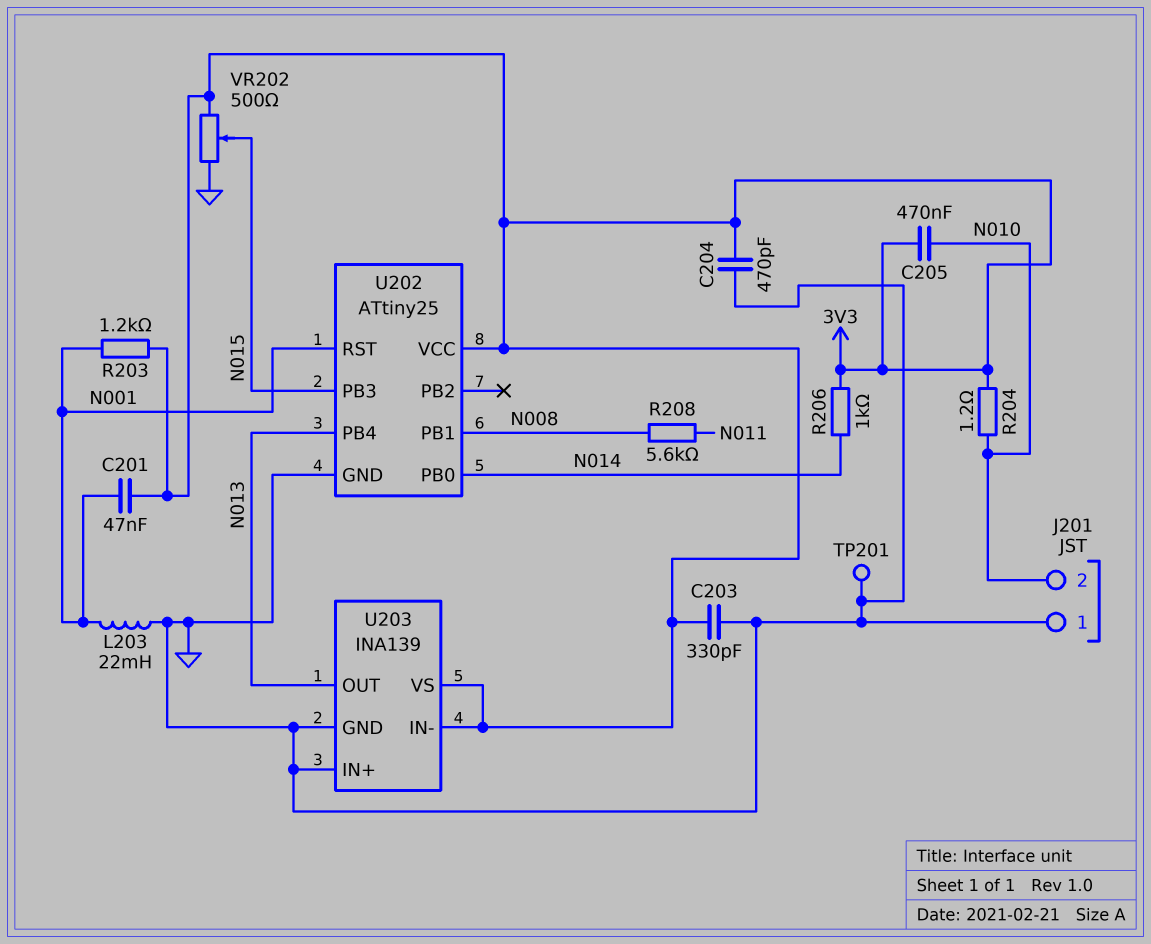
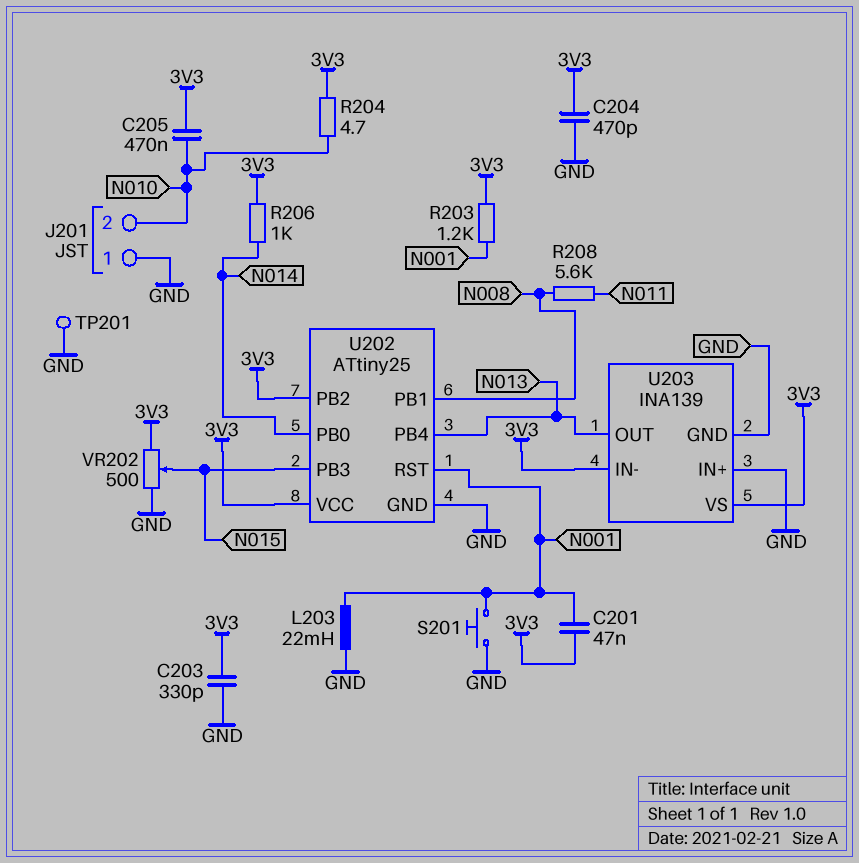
R204: 1.2 (3V3, N010) -> 4.7 (3V3, N010)
S201: none -> button (GND, N001)
U202 pin PB2: none -> 3V3

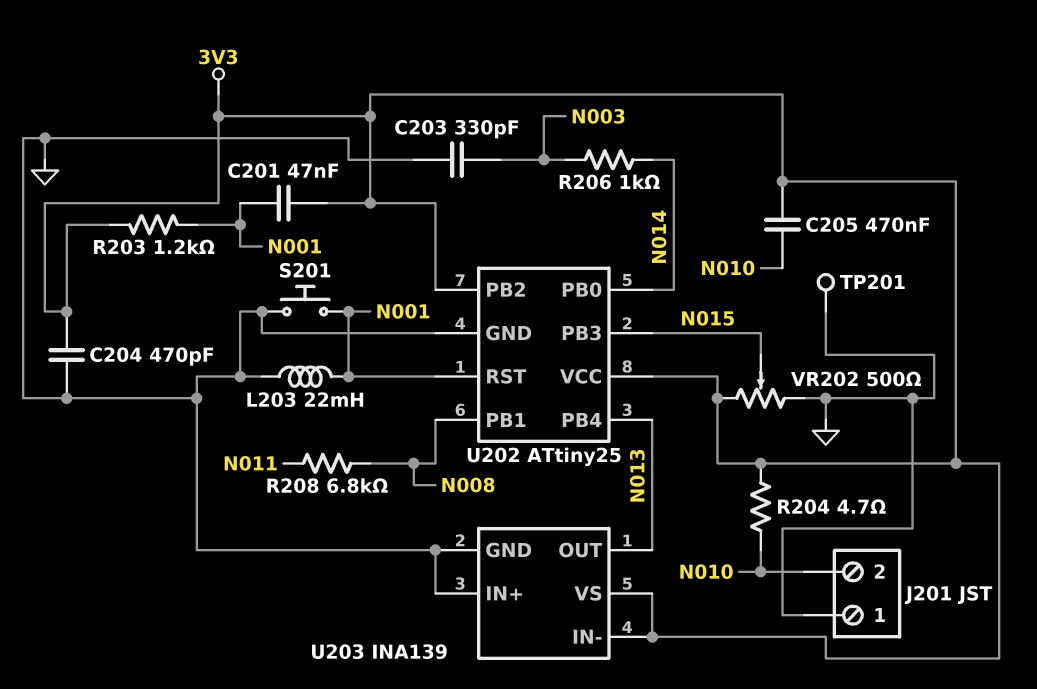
C203: 330pF (3V3, GND) -> 330pF (GND, N003)
R206: 1k (3V3, N014) -> 1k (N003, N014)
R208: 5.6k (N008, N011) -> 6.8k (N008, N011)

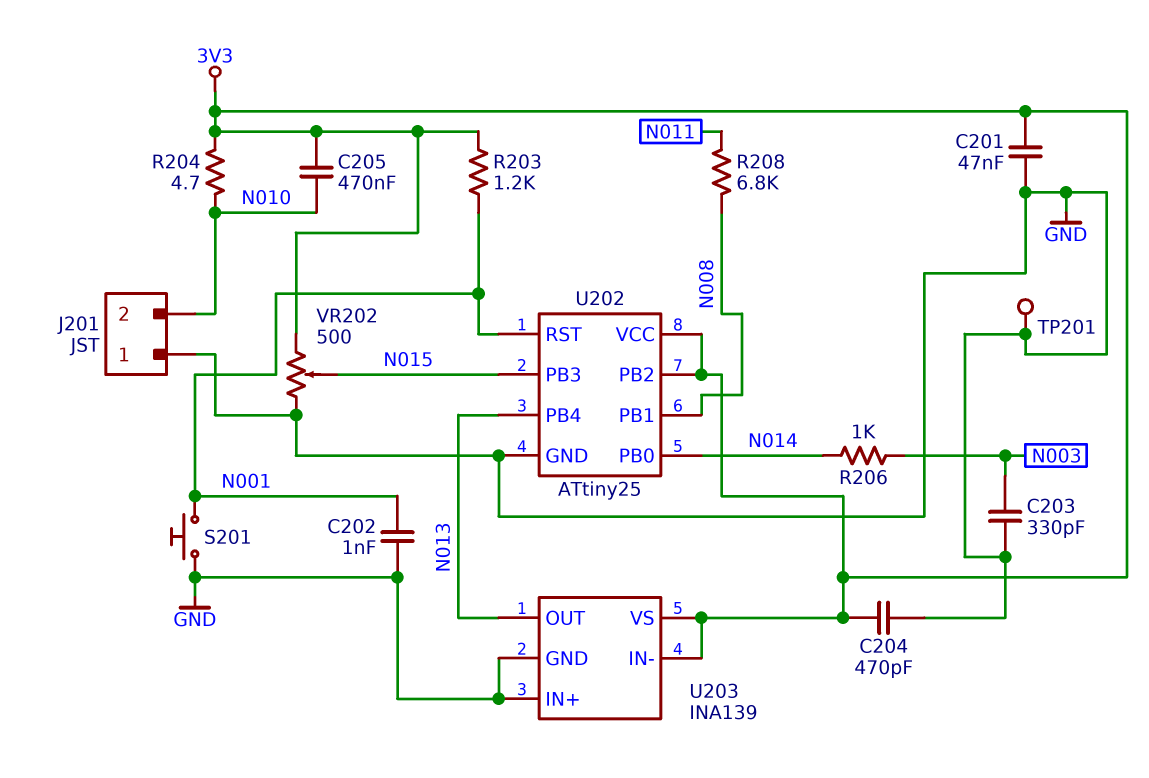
C201: 47nF (3V3, N001) -> 47nF (3V3, GND)
C202: none -> 1nF (GND, N001)
L203: 22mH (GND, N001) -> none

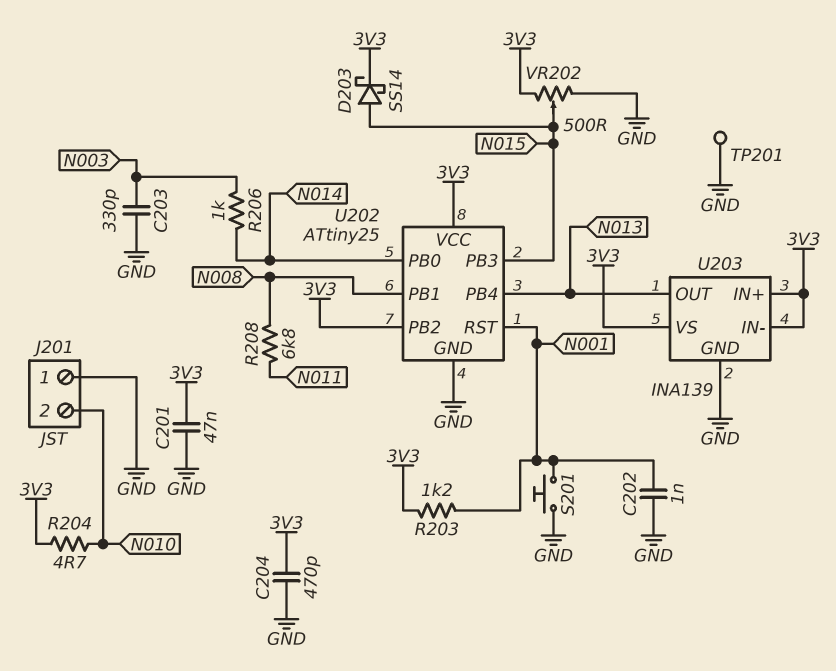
C205: 470nF (3V3, N010) -> none
D203: none -> schottky SS14 (A N015, K 3V3)
U203 pin IN+: GND -> 3V3

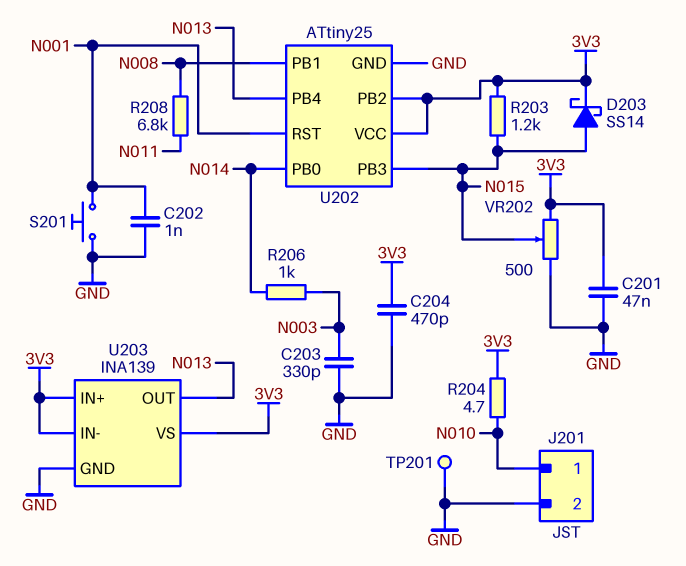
J201 pin 1: GND -> N010
J201 pin 2: N010 -> GND
R203: 1.2k (3V3, N001) -> 1.2k (3V3, N015)

